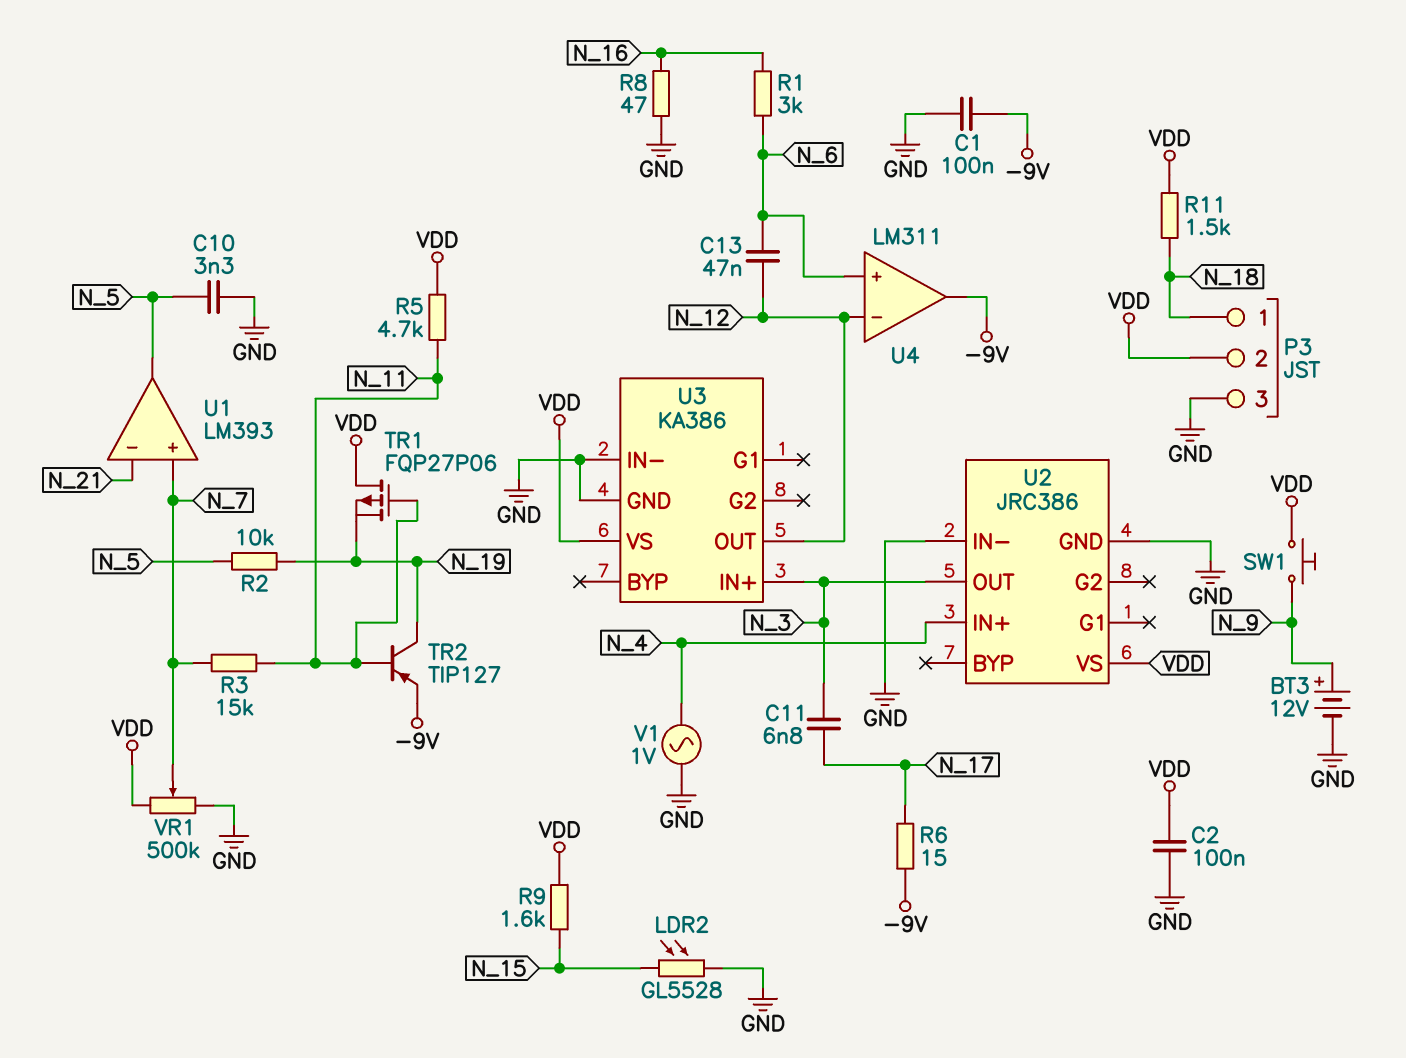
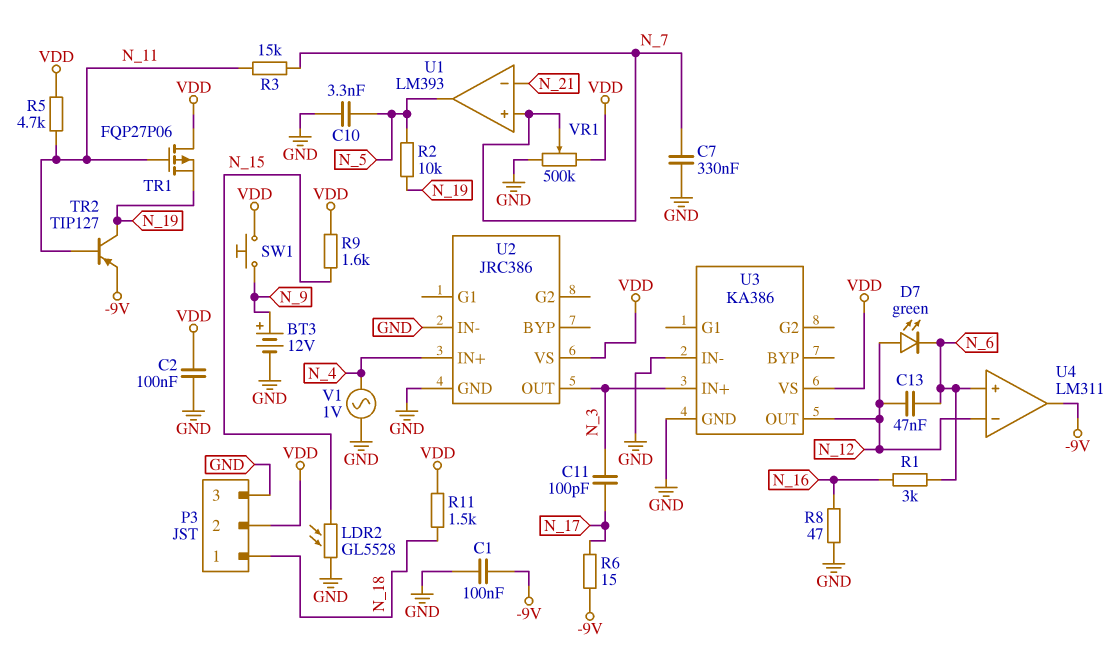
C7: none -> 330nF (GND, N_7)
C11: 6.8nF (N_3, N_17) -> 100pF (N_3, N_17)
D7: none -> LED green (A N_12, K N_6)

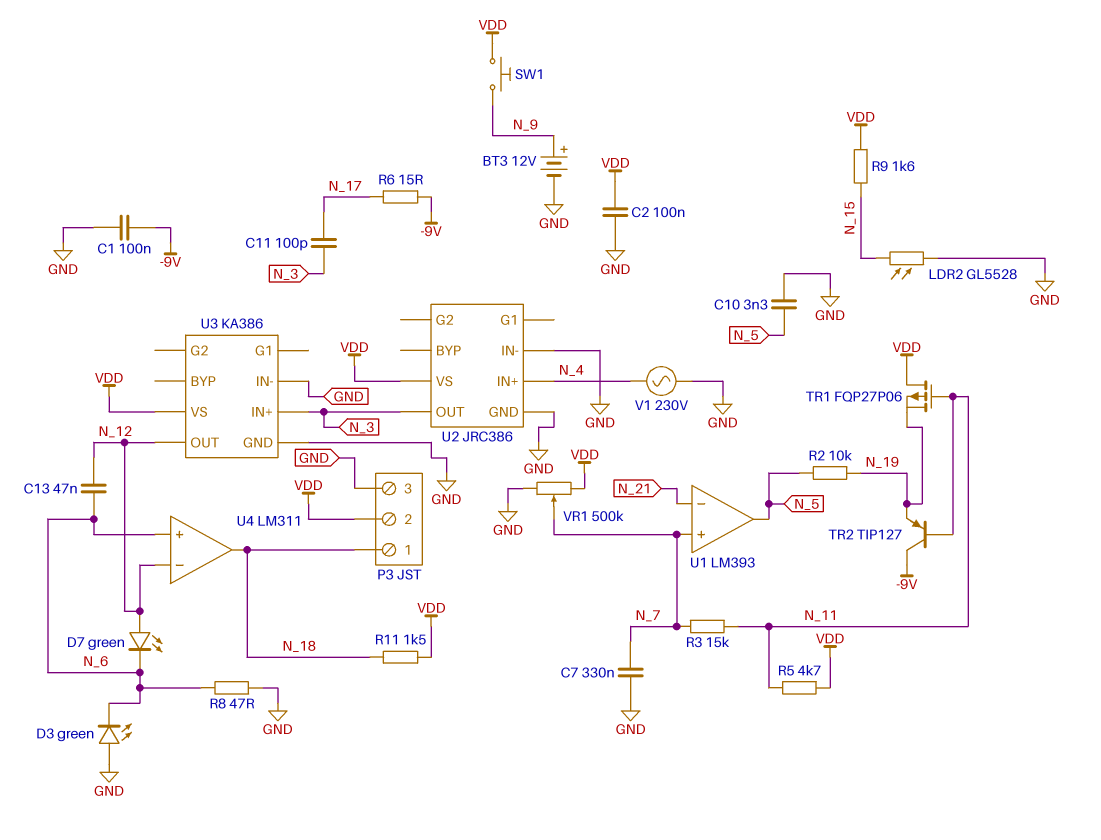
D3: none -> LED green (A GND, K N_6)
R1: 3k (N_6, N_16) -> none
R8: 47 (GND, N_16) -> 47 (GND, N_6)
TR2: PNP TIP127 (B N_11, C N_19, E -9V) -> PNP TIP127 (B N_11, C -9V, E N_19)
U4 pin out: -9V -> N_18
V1: AC 1V (GND, N_4) -> AC 230V (GND, N_4)

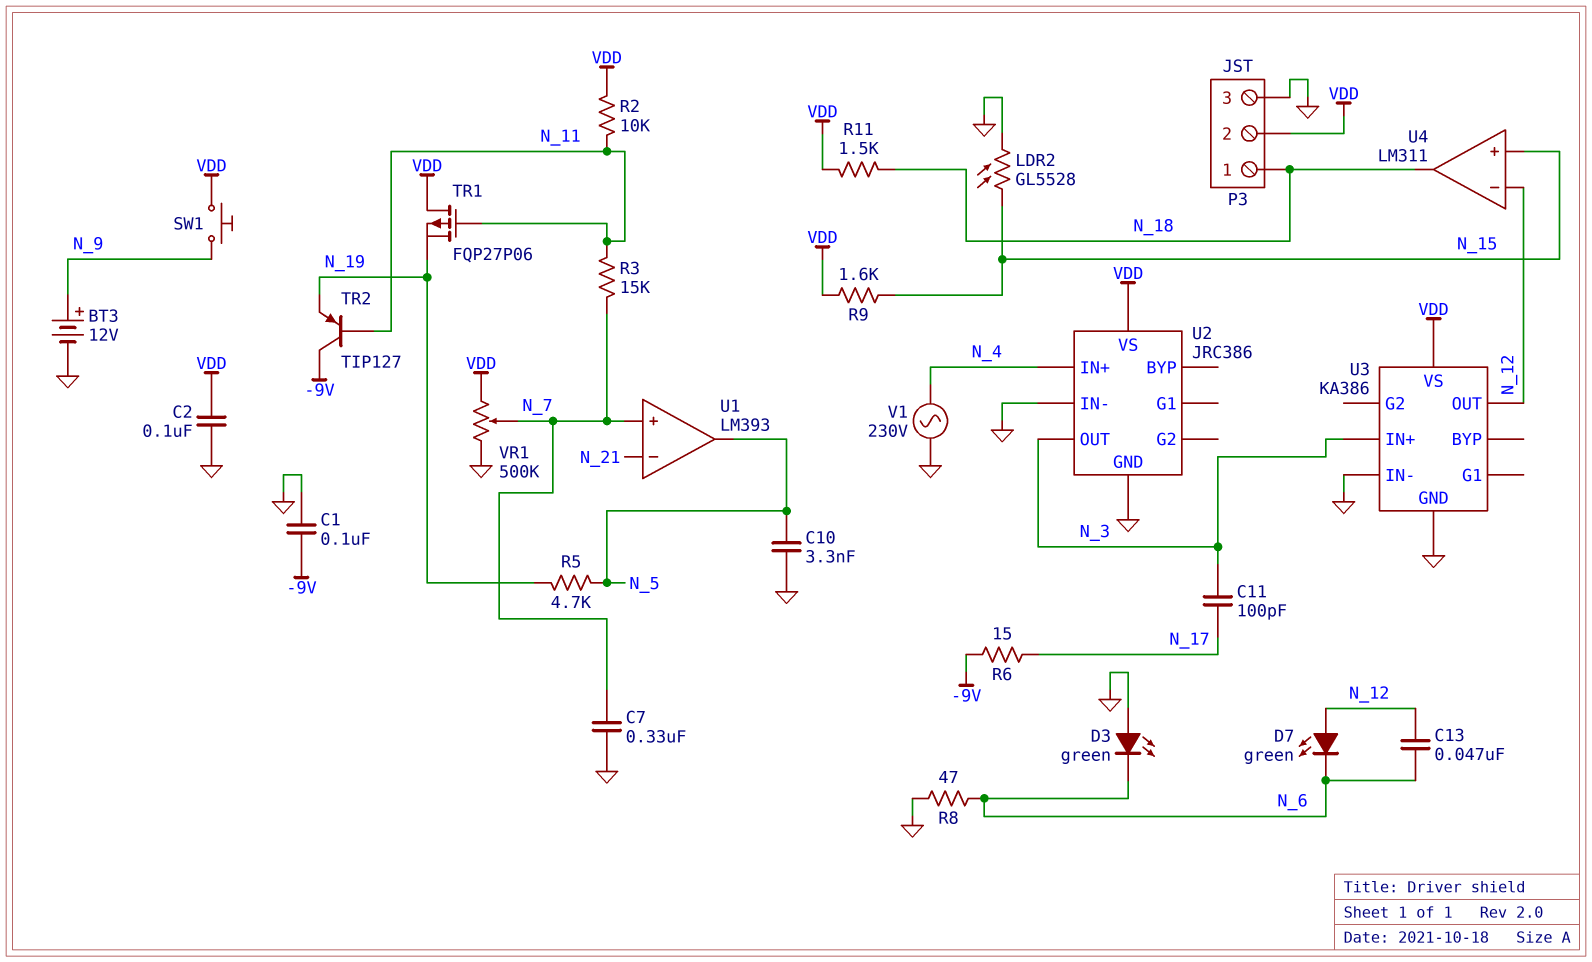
R2: 10k (N_5, N_19) -> 10k (N_11, VDD)
R5: 4.7k (N_11, VDD) -> 4.7k (N_5, N_19)
U4 pin in+: N_6 -> N_15

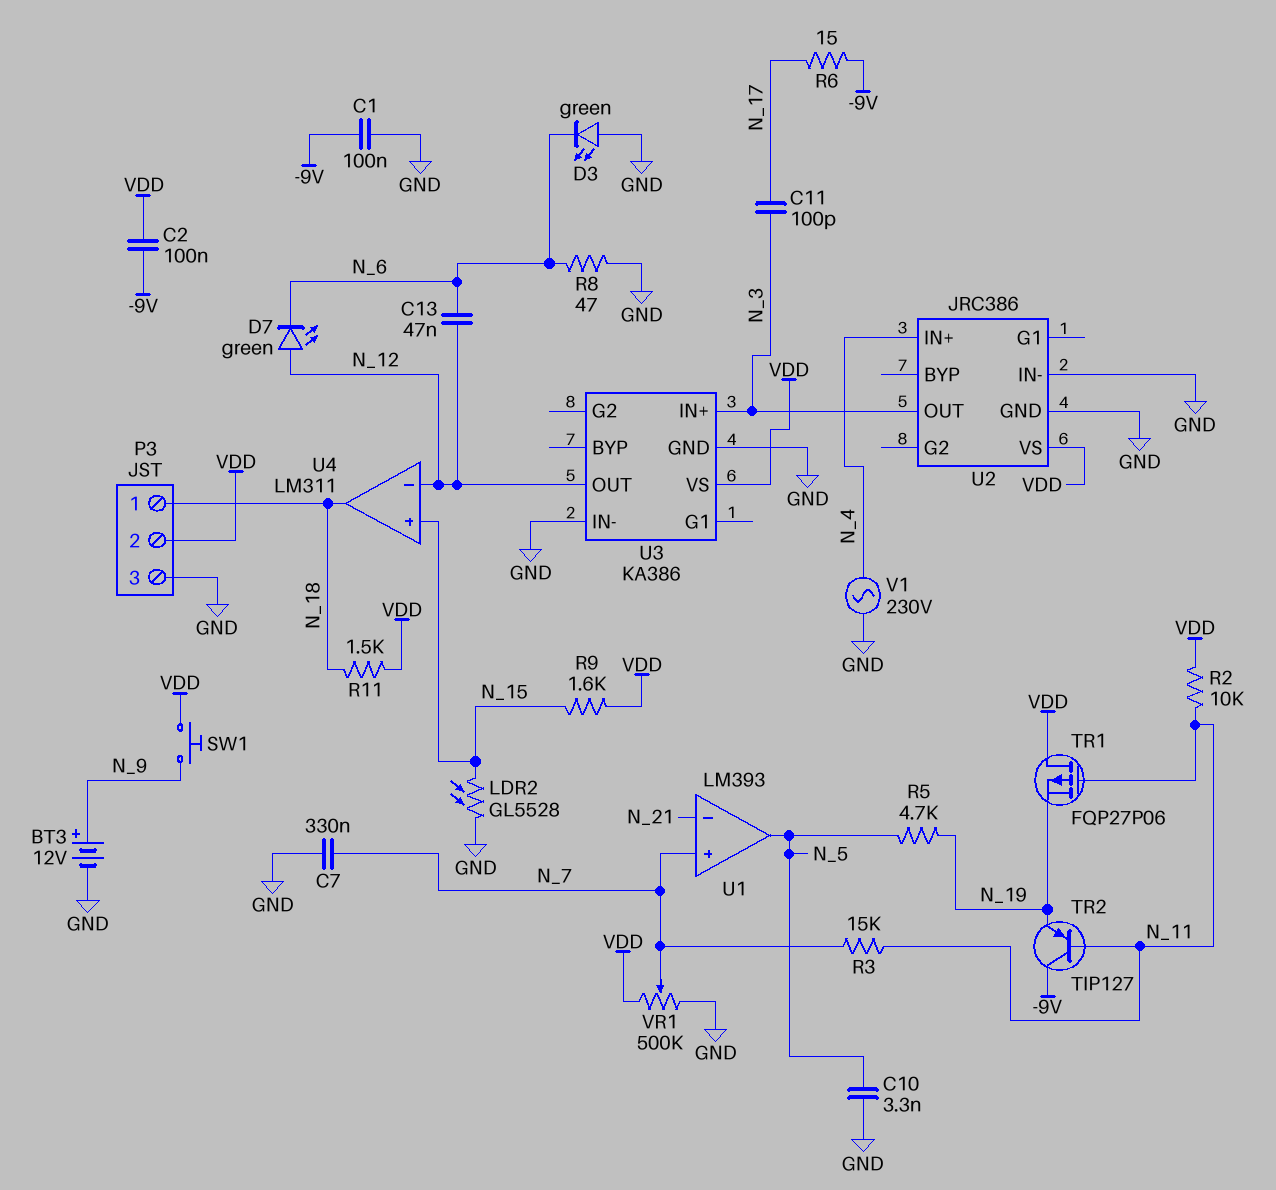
C2: 100nF (GND, VDD) -> 100nF (-9V, VDD)

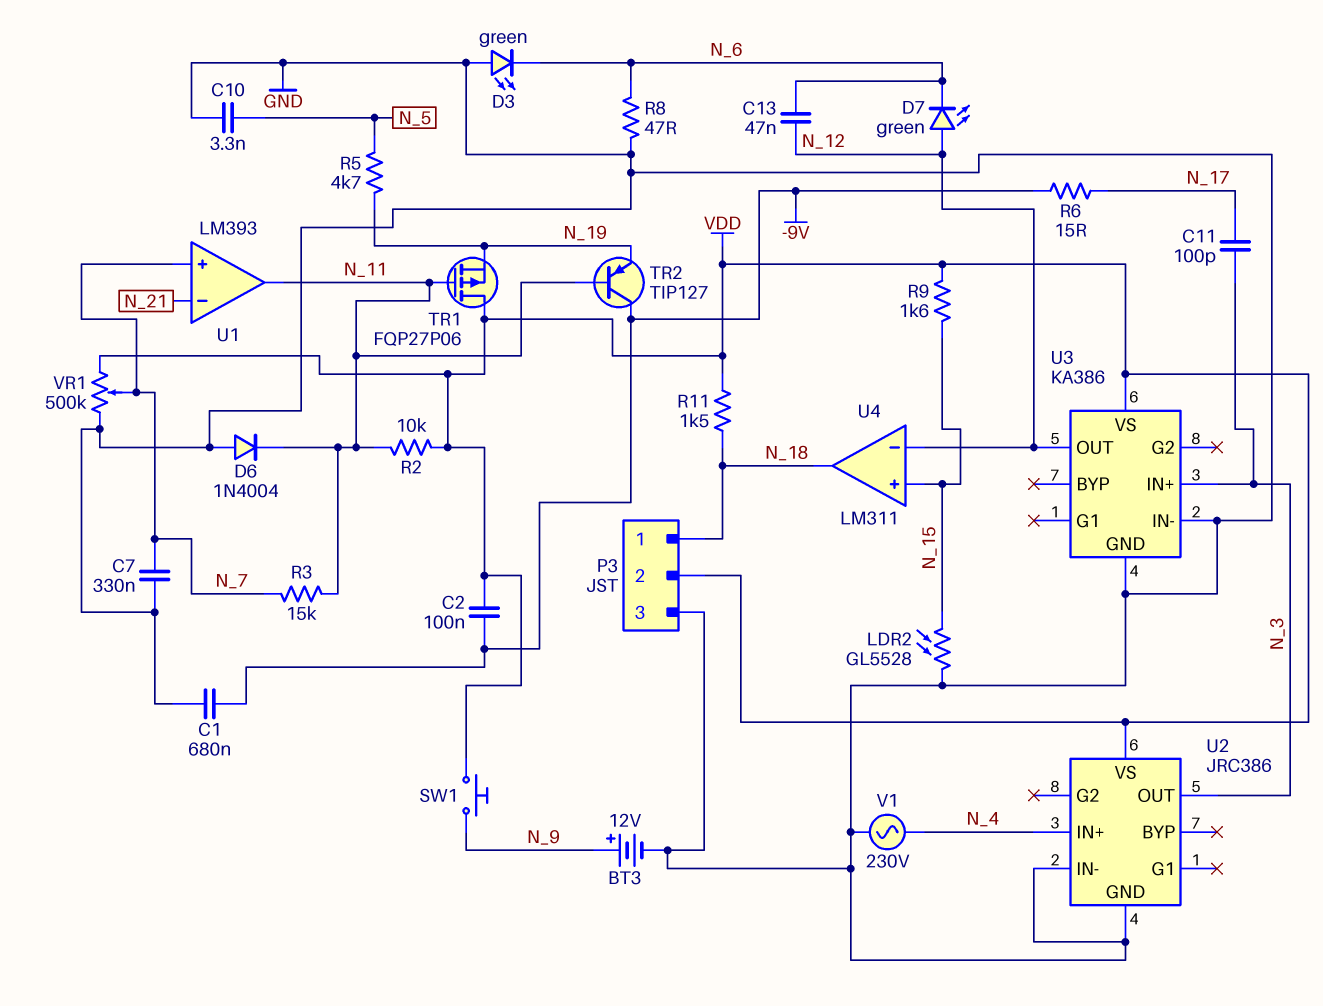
C1: 100nF (-9V, GND) -> 680nF (-9V, GND)
D6: none -> diode 1N4004 (A GND, K N_11)
U1 pin out: N_5 -> N_11

